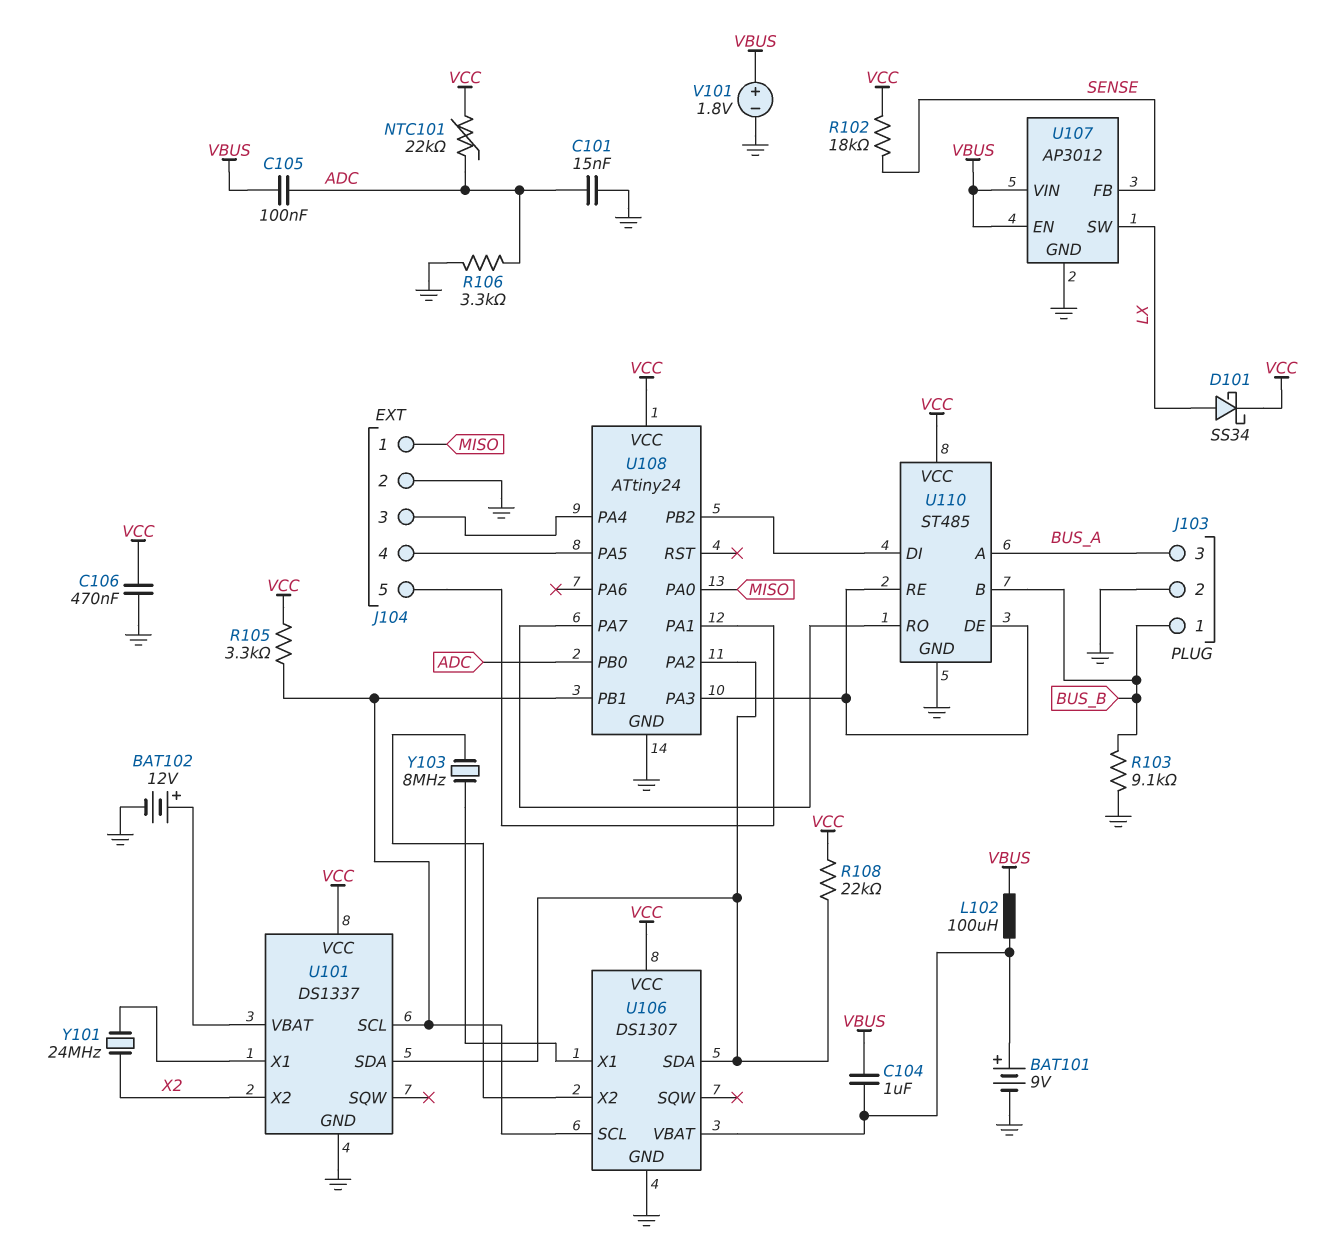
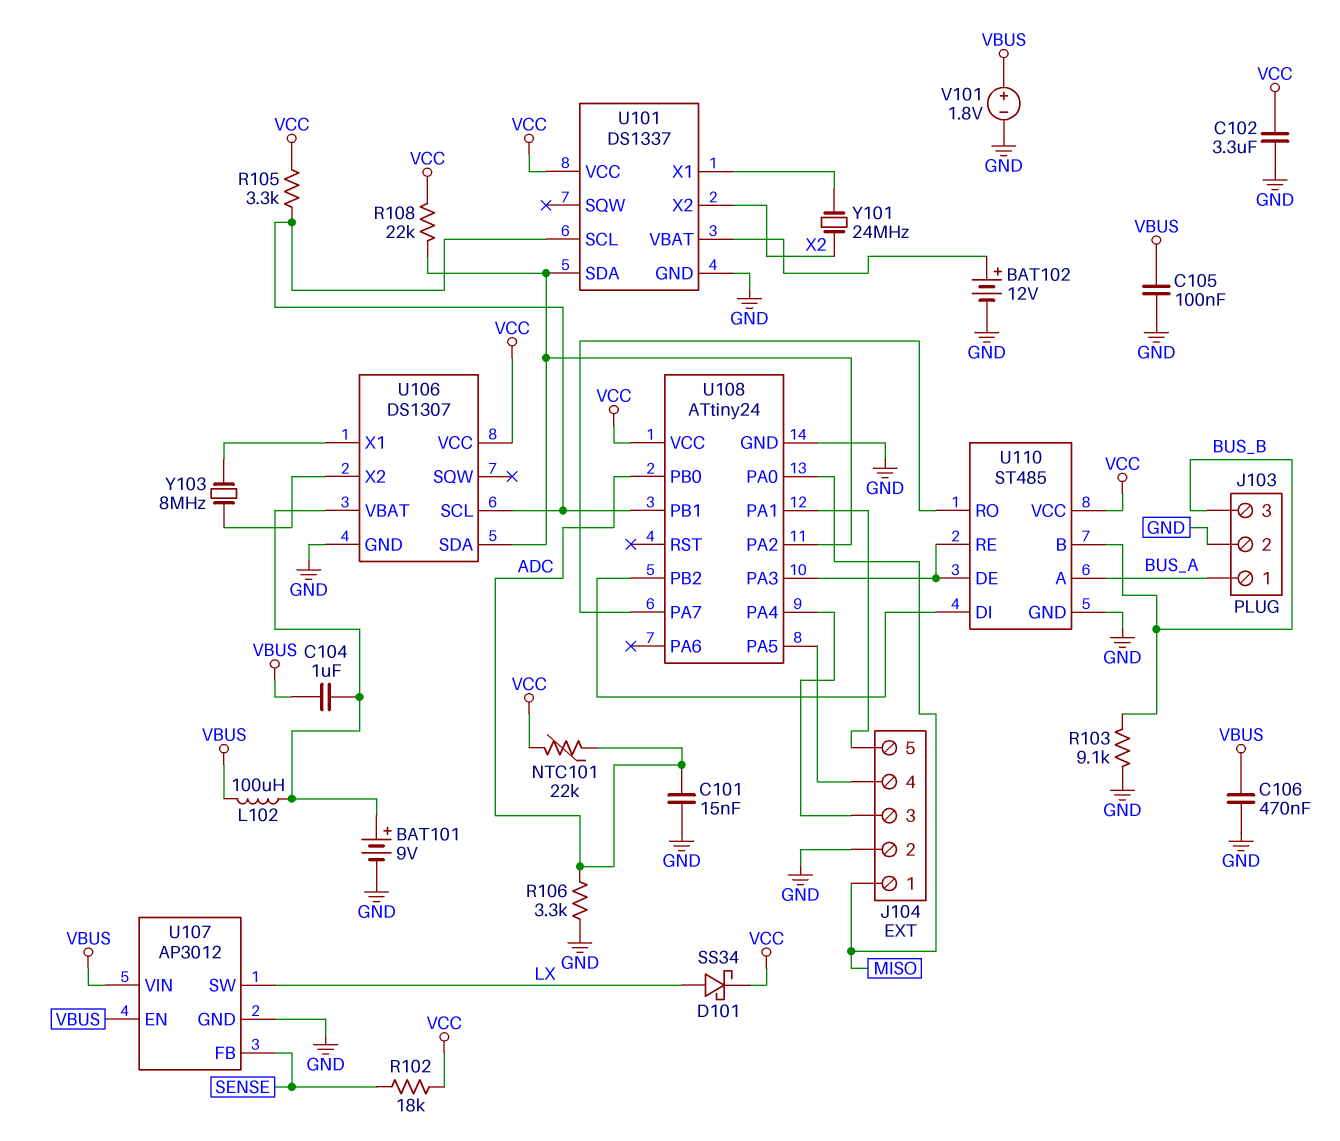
C102: none -> 3.3uF (GND, VCC)
C105: 100nF (ADC, VBUS) -> 100nF (GND, VBUS)
C106: 470nF (GND, VCC) -> 470nF (GND, VBUS)
J103 pin 1: BUS_B -> BUS_A
J103 pin 3: BUS_A -> BUS_B

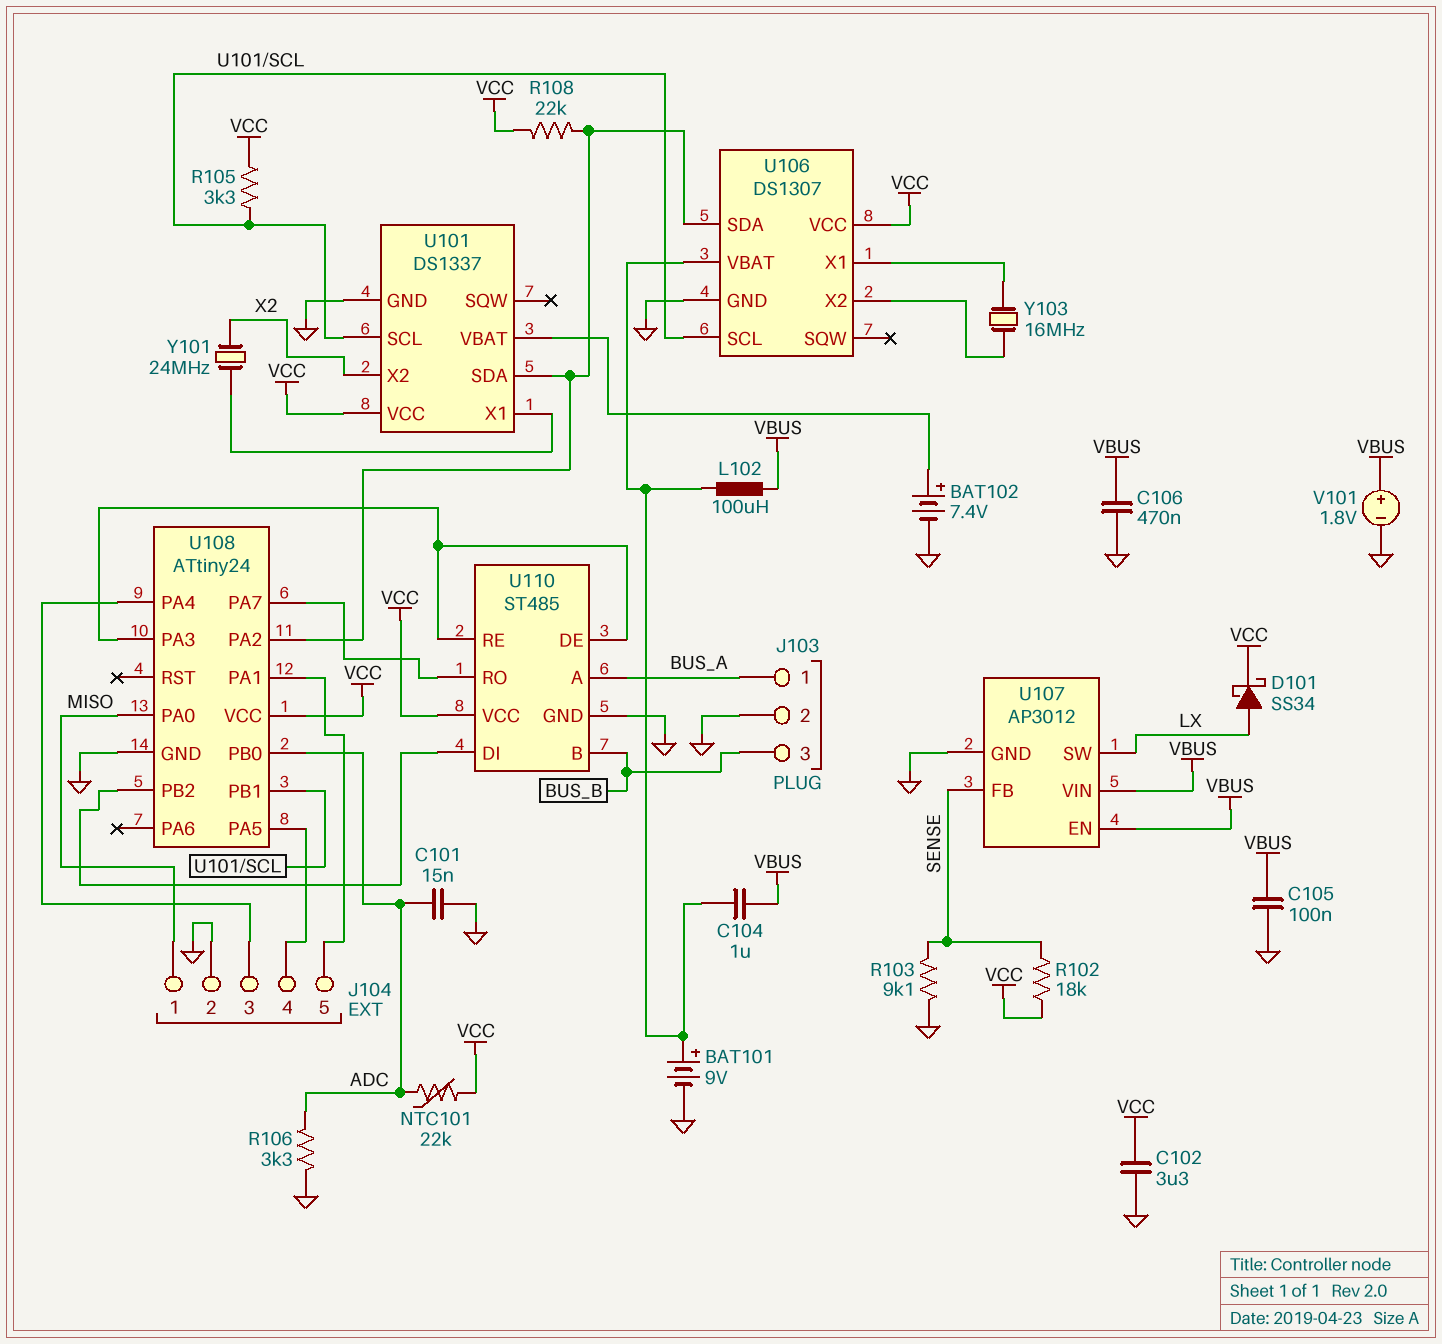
BAT102: 12V (plus U101/VBAT, minus GND) -> 7.4V (plus U101/VBAT, minus GND)
R103: 9.1k (BUS_B, GND) -> 9.1k (GND, SENSE)
Y103: 8MHz (U106/X1, U106/X2) -> 16MHz (U106/X1, U106/X2)

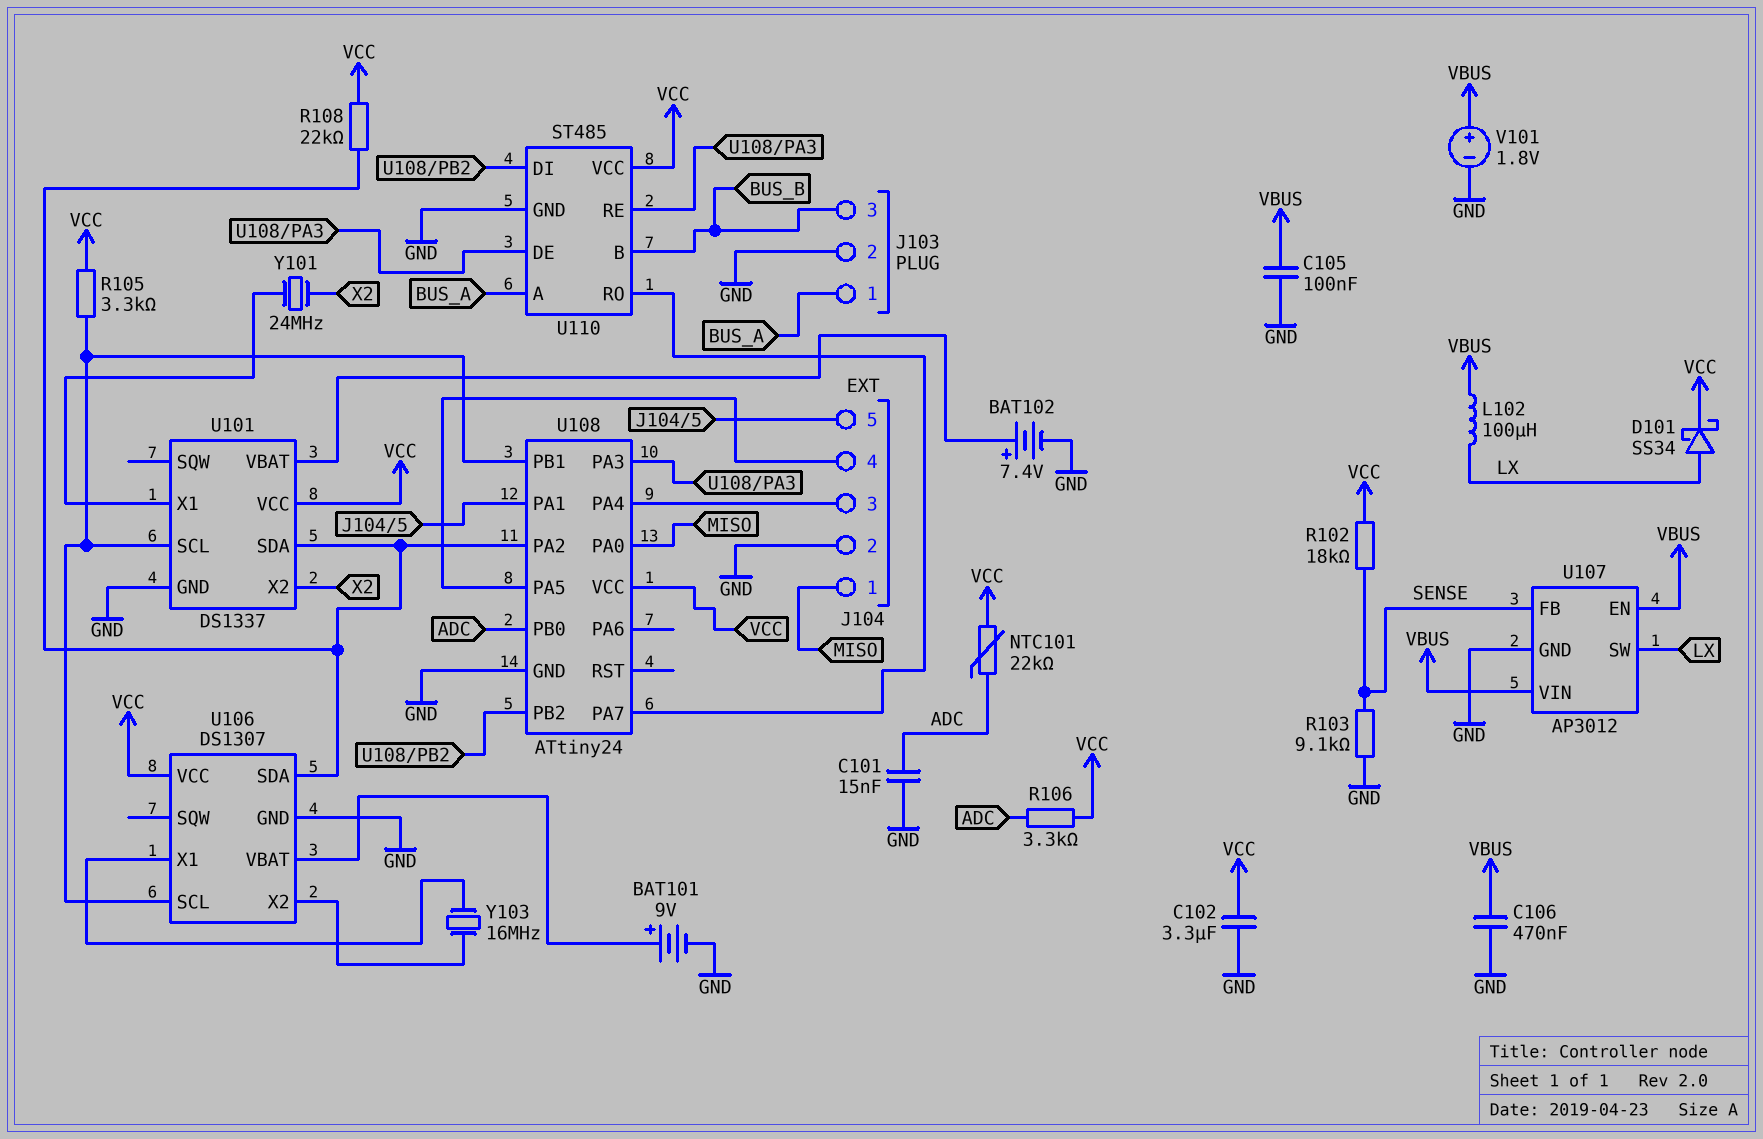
C104: 1uF (U106/VBAT, VBUS) -> none
L102: 100uH (U106/VBAT, VBUS) -> 100uH (LX, VBUS)
R106: 3.3k (ADC, GND) -> 3.3k (ADC, VCC)

